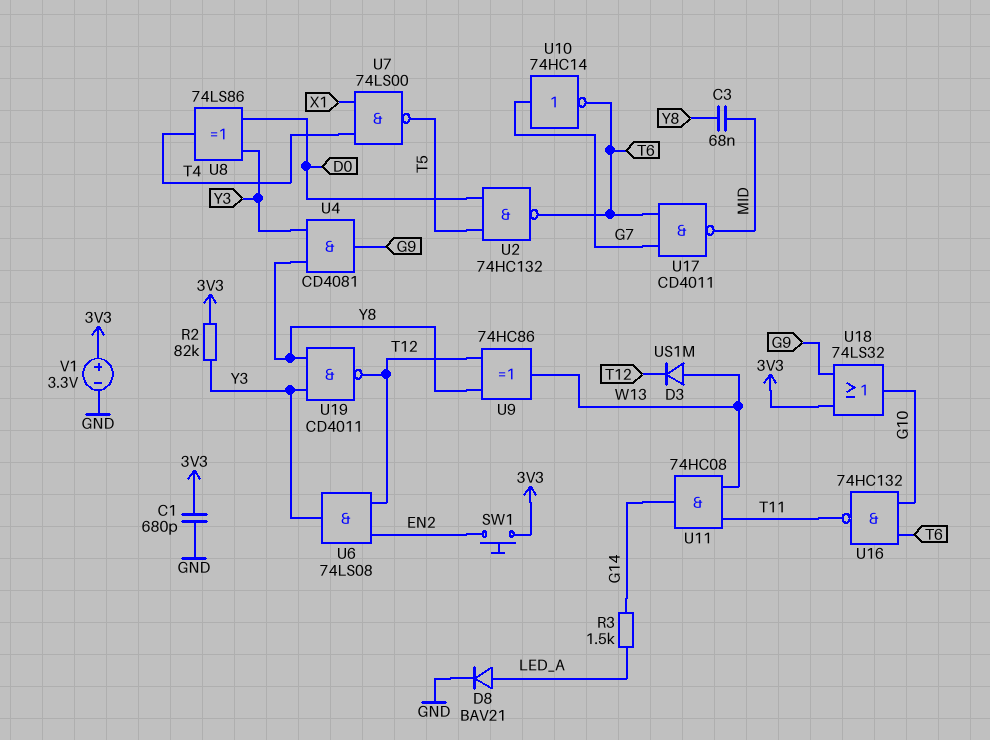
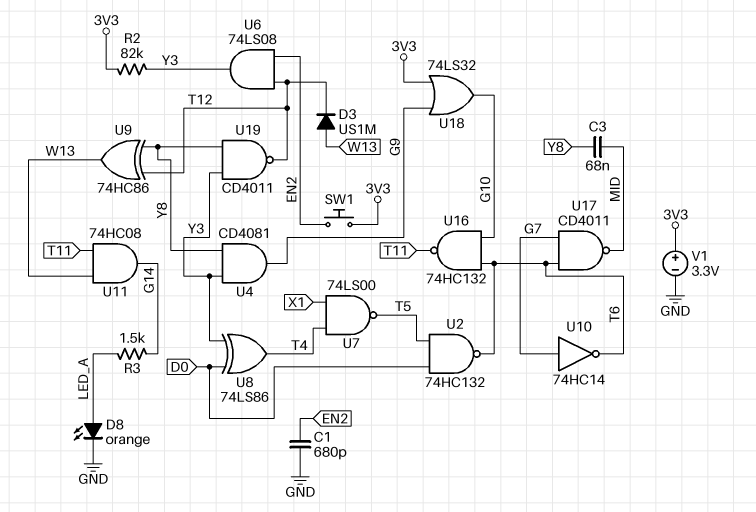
C1: 680pF (3V3, GND) -> 680pF (EN2, GND)
D8: diode BAV21 (A LED_A, K GND) -> LED orange (A LED_A, K GND)

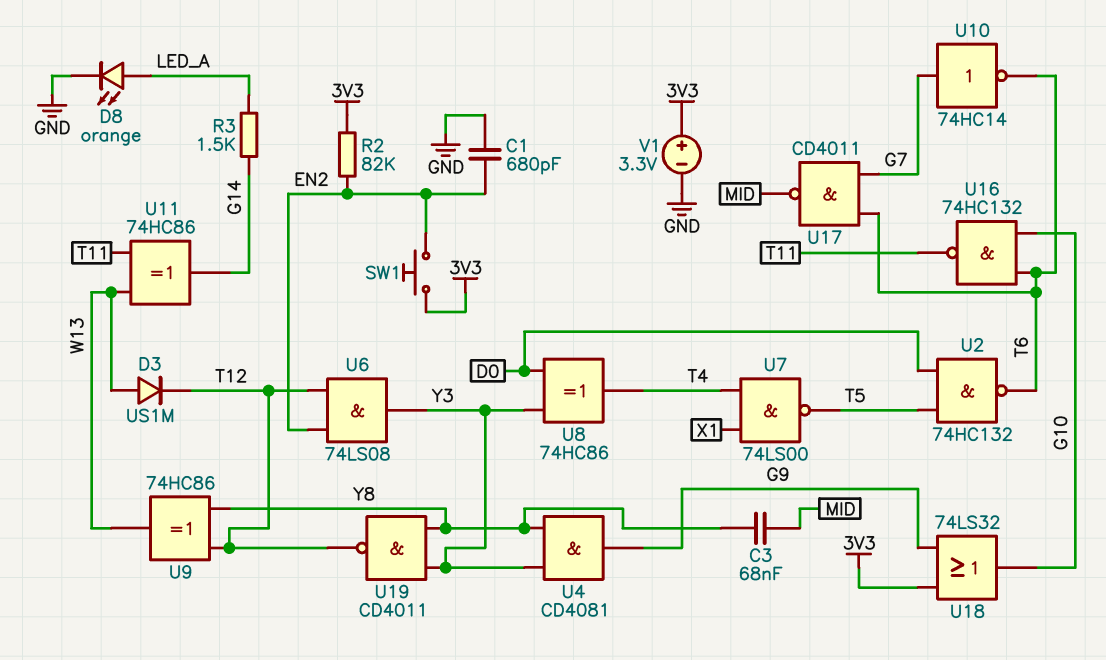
R2: 82k (3V3, Y3) -> 82k (3V3, EN2)
U8: XOR 74LS86 (in D0, in Y3, out T4) -> XOR 74HC86 (in D0, in Y3, out T4)
U11: AND 74HC08 (in T11, in W13, out G14) -> XOR 74HC86 (in T11, in W13, out G14)

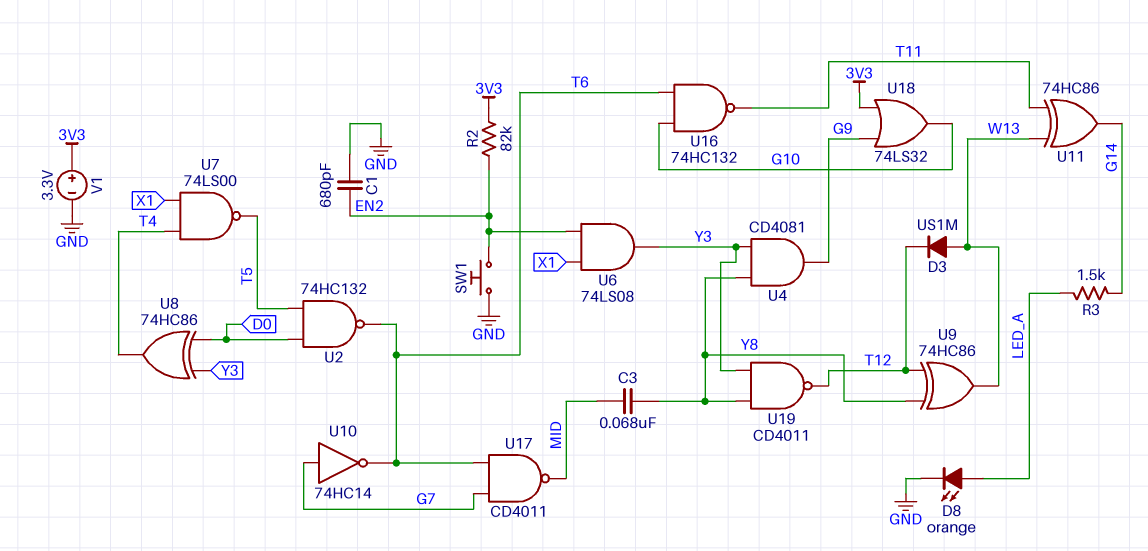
SW1: button (3V3, EN2) -> button (EN2, GND)
U6: AND 74LS08 (in EN2, in T12, out Y3) -> AND 74LS08 (in EN2, in X1, out Y3)

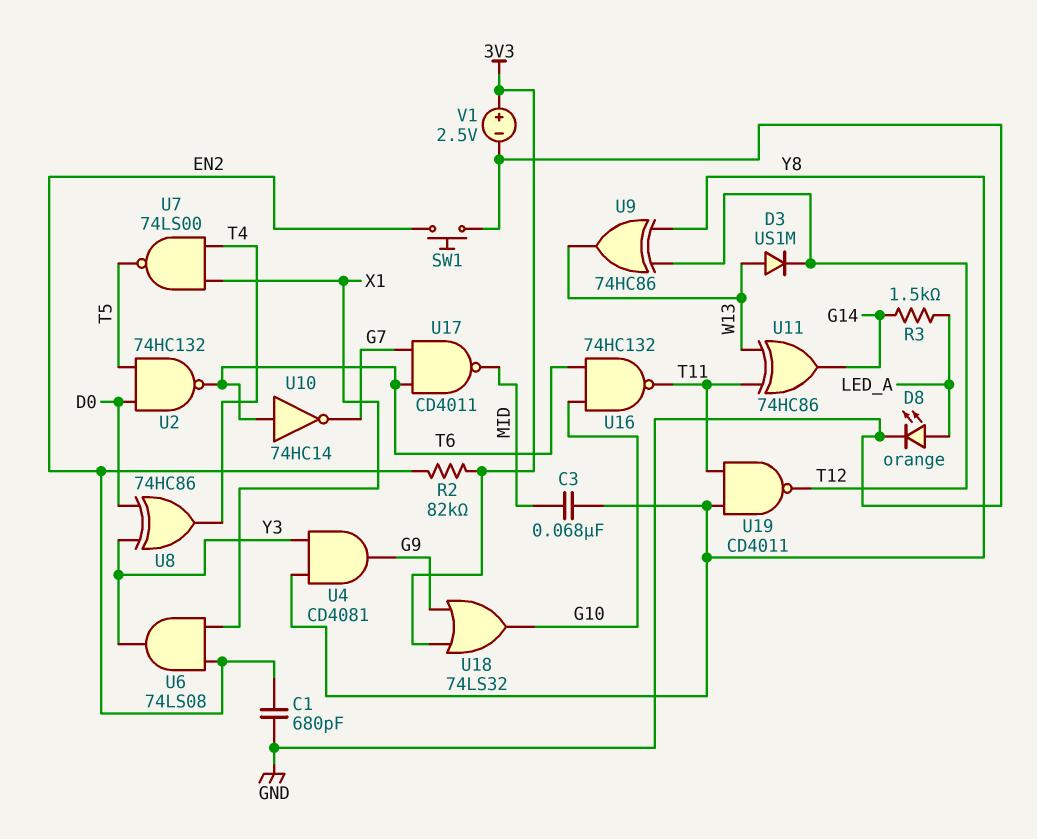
U10: NOT 74HC14 (in G7, out T6) -> NOT 74HC14 (in T6, out G7)
U19: NAND CD4011 (in Y3, in Y8, out T12) -> NAND CD4011 (in T11, in Y8, out T12)
V1: 3.3V (plus 3V3, minus GND) -> 2.5V (plus 3V3, minus GND)

